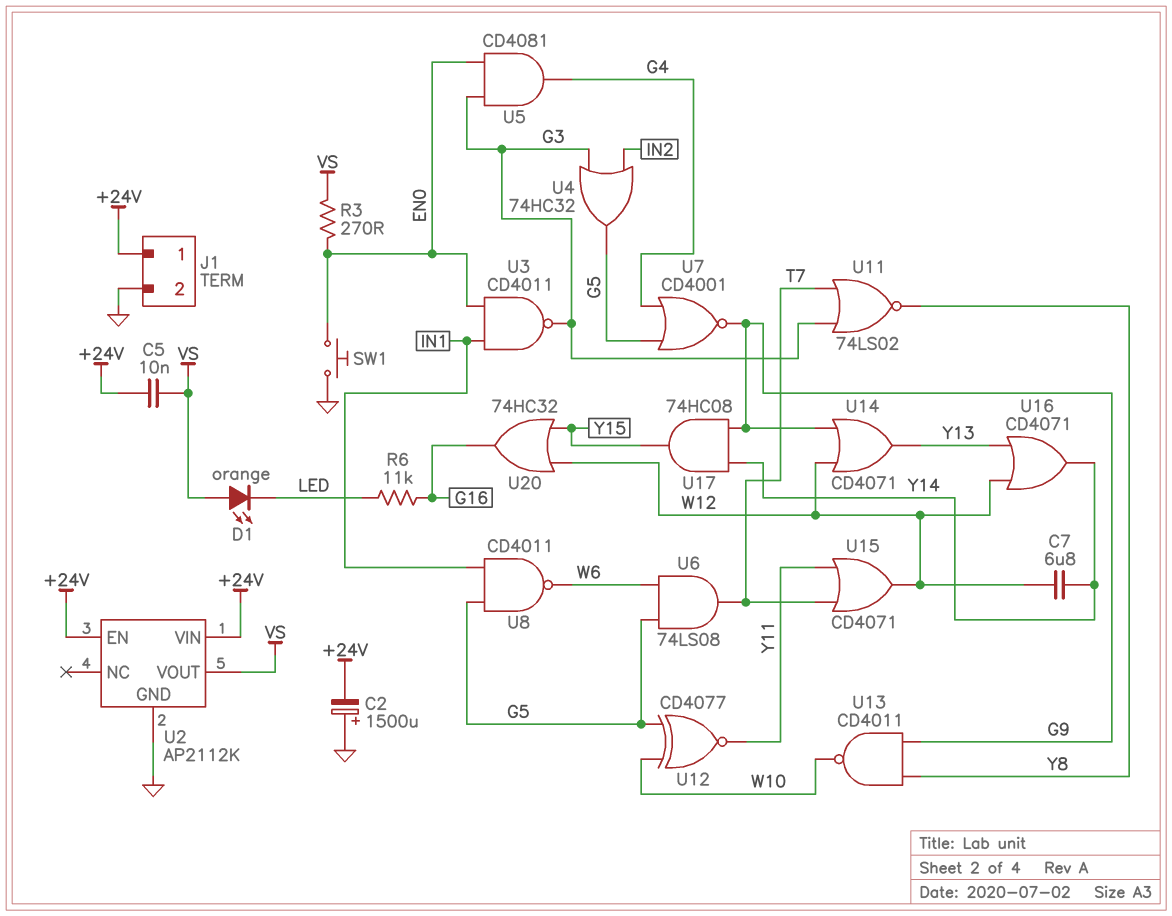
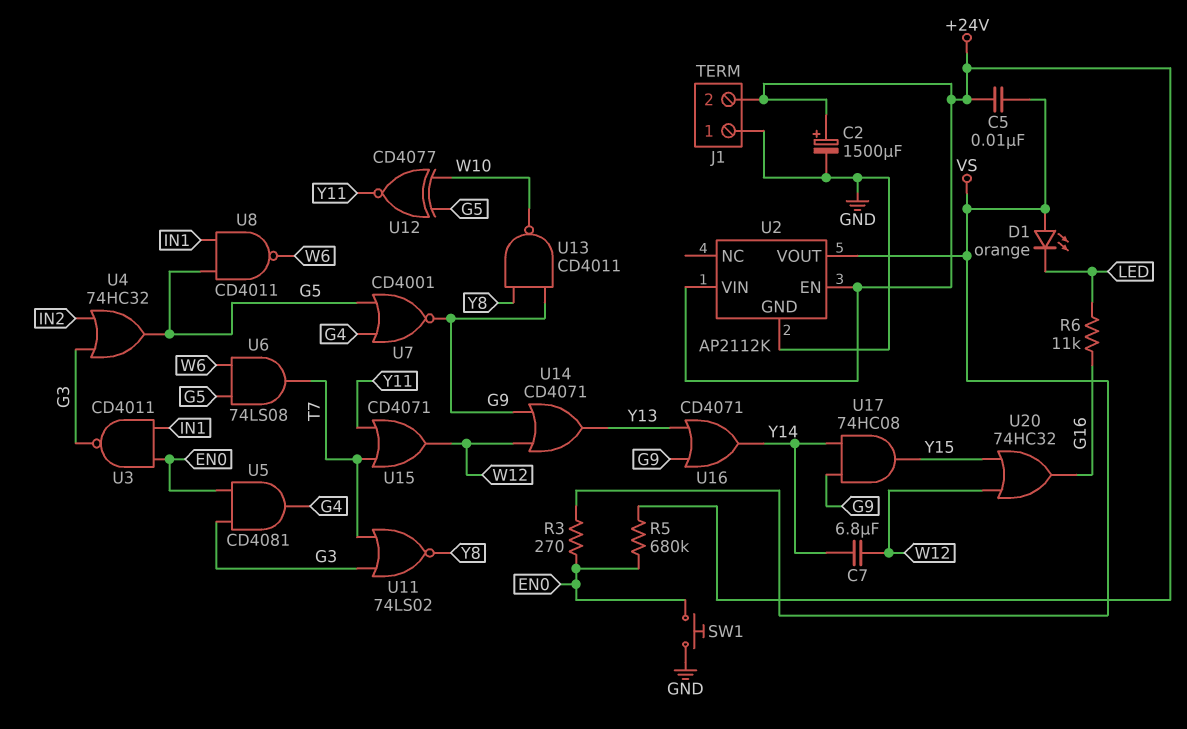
C2: 1500uF (plus GND, minus +24V) -> 1500uF (plus +24V, minus GND)
J1 pin 1: +24V -> GND
J1 pin 2: GND -> +24V
R5: none -> 680k (+24V, EN0)
U16: OR CD4071 (in W12, in Y13, out Y14) -> OR CD4071 (in G9, in Y13, out Y14)

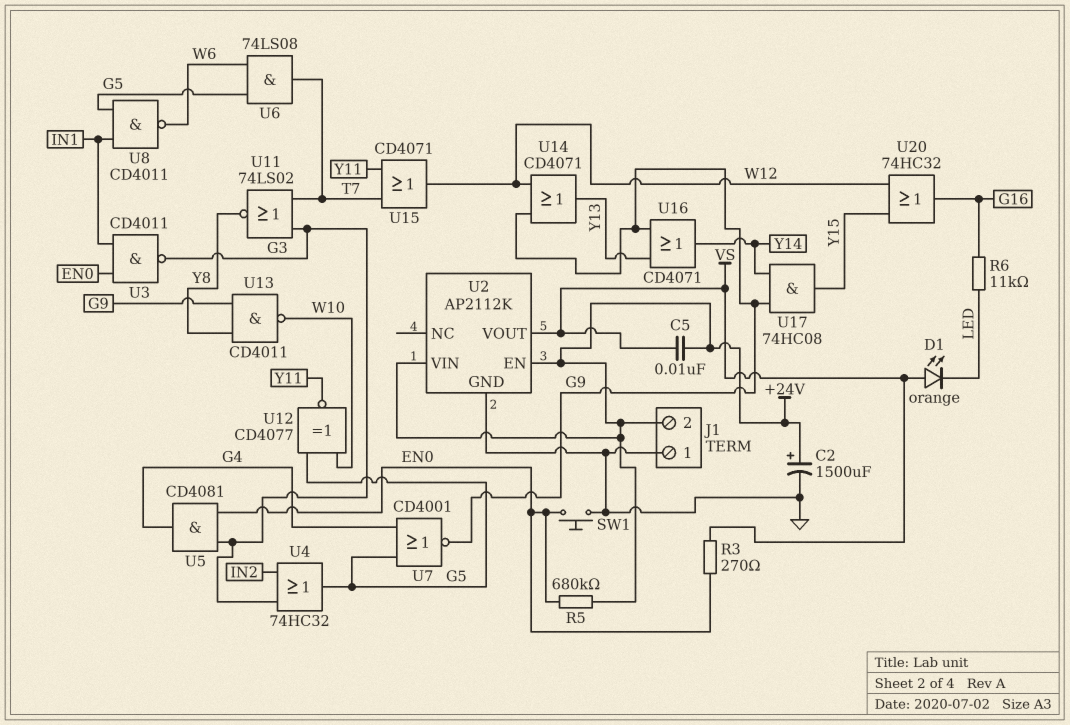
C7: 6.8uF (W12, Y14) -> none

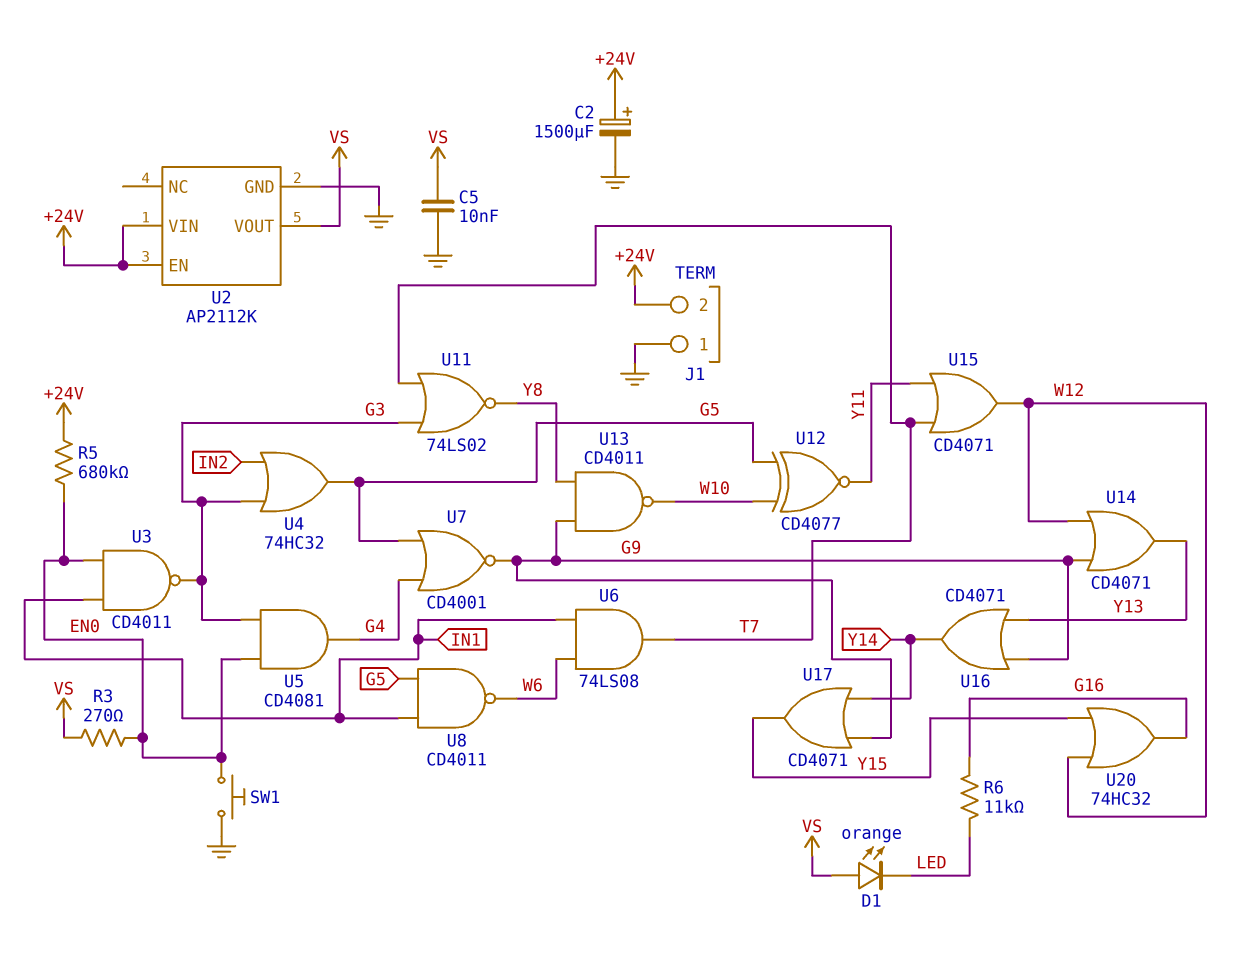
C5: 10nF (+24V, VS) -> 10nF (GND, VS)
U6: AND 74LS08 (in G5, in W6, out T7) -> AND 74LS08 (in IN1, in W6, out T7)
U17: AND 74HC08 (in G9, in Y14, out Y15) -> OR CD4071 (in G9, in Y14, out Y15)

